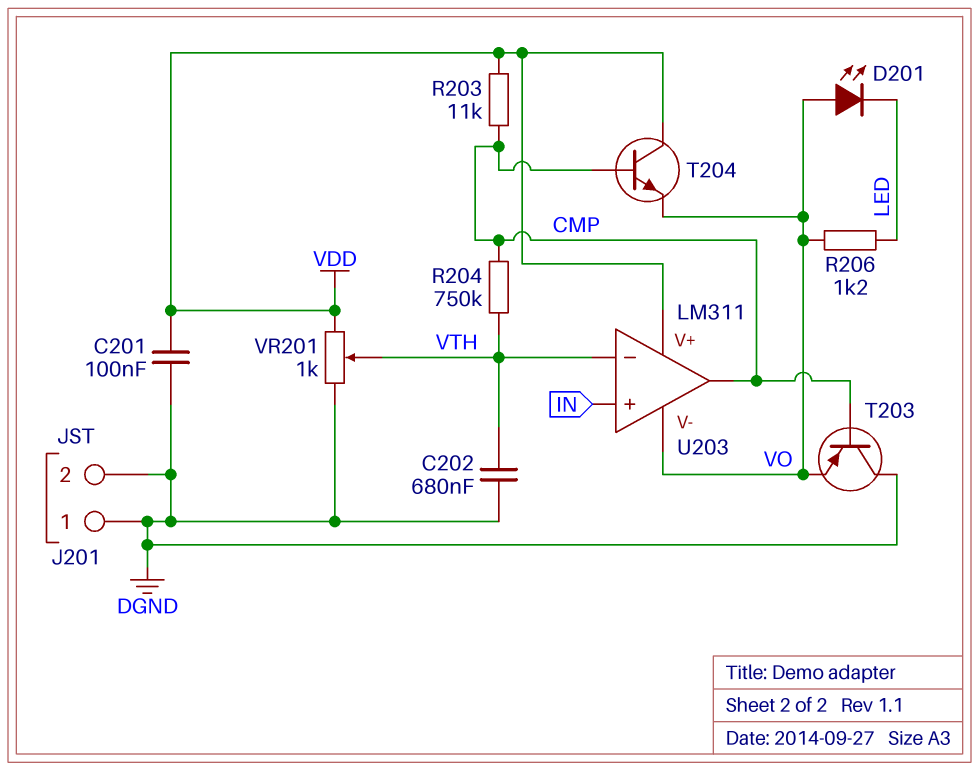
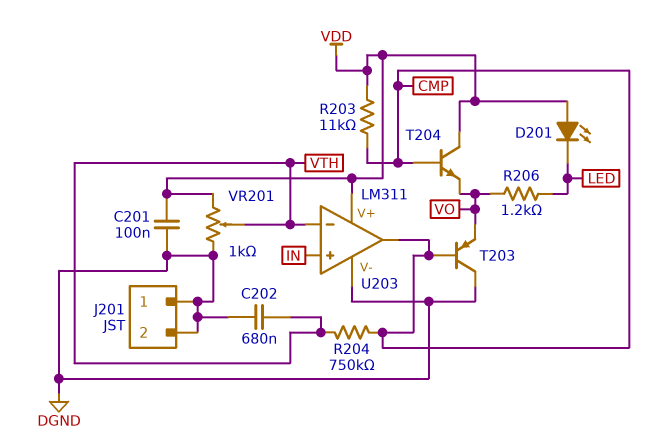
D201: LED (A VO, K LED) -> LED (A VDD, K LED)
U203 pin V-: VO -> DGND

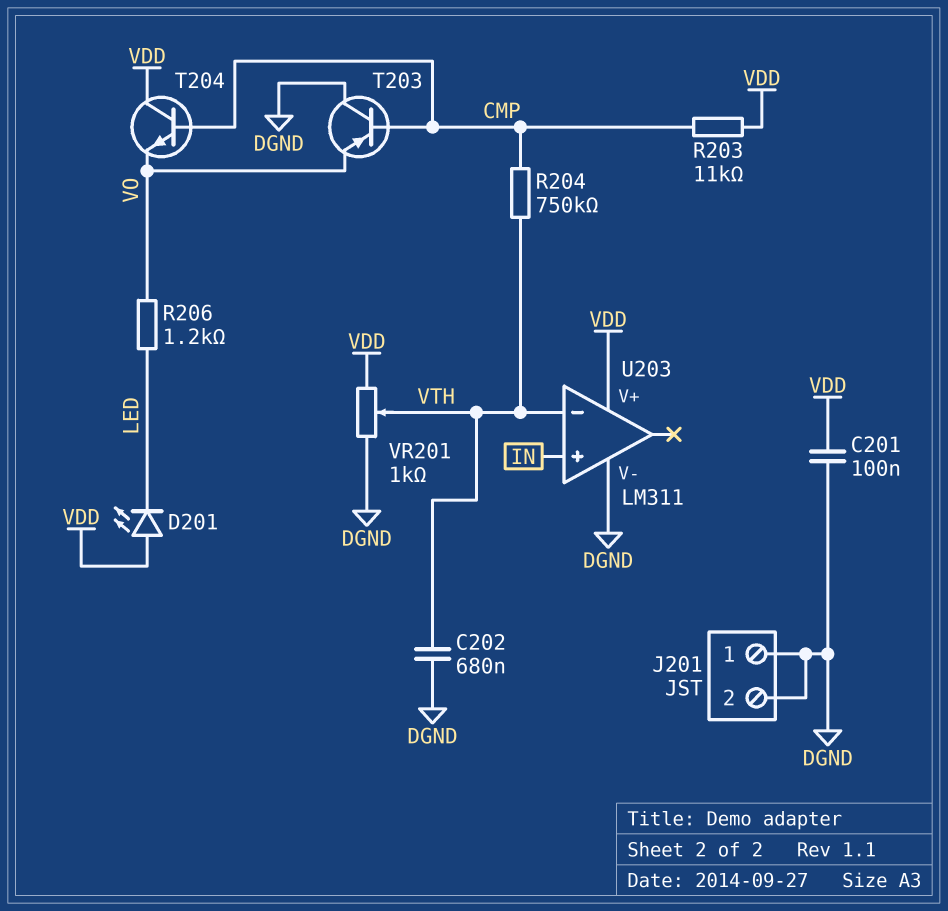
U203 pin out: CMP -> none

